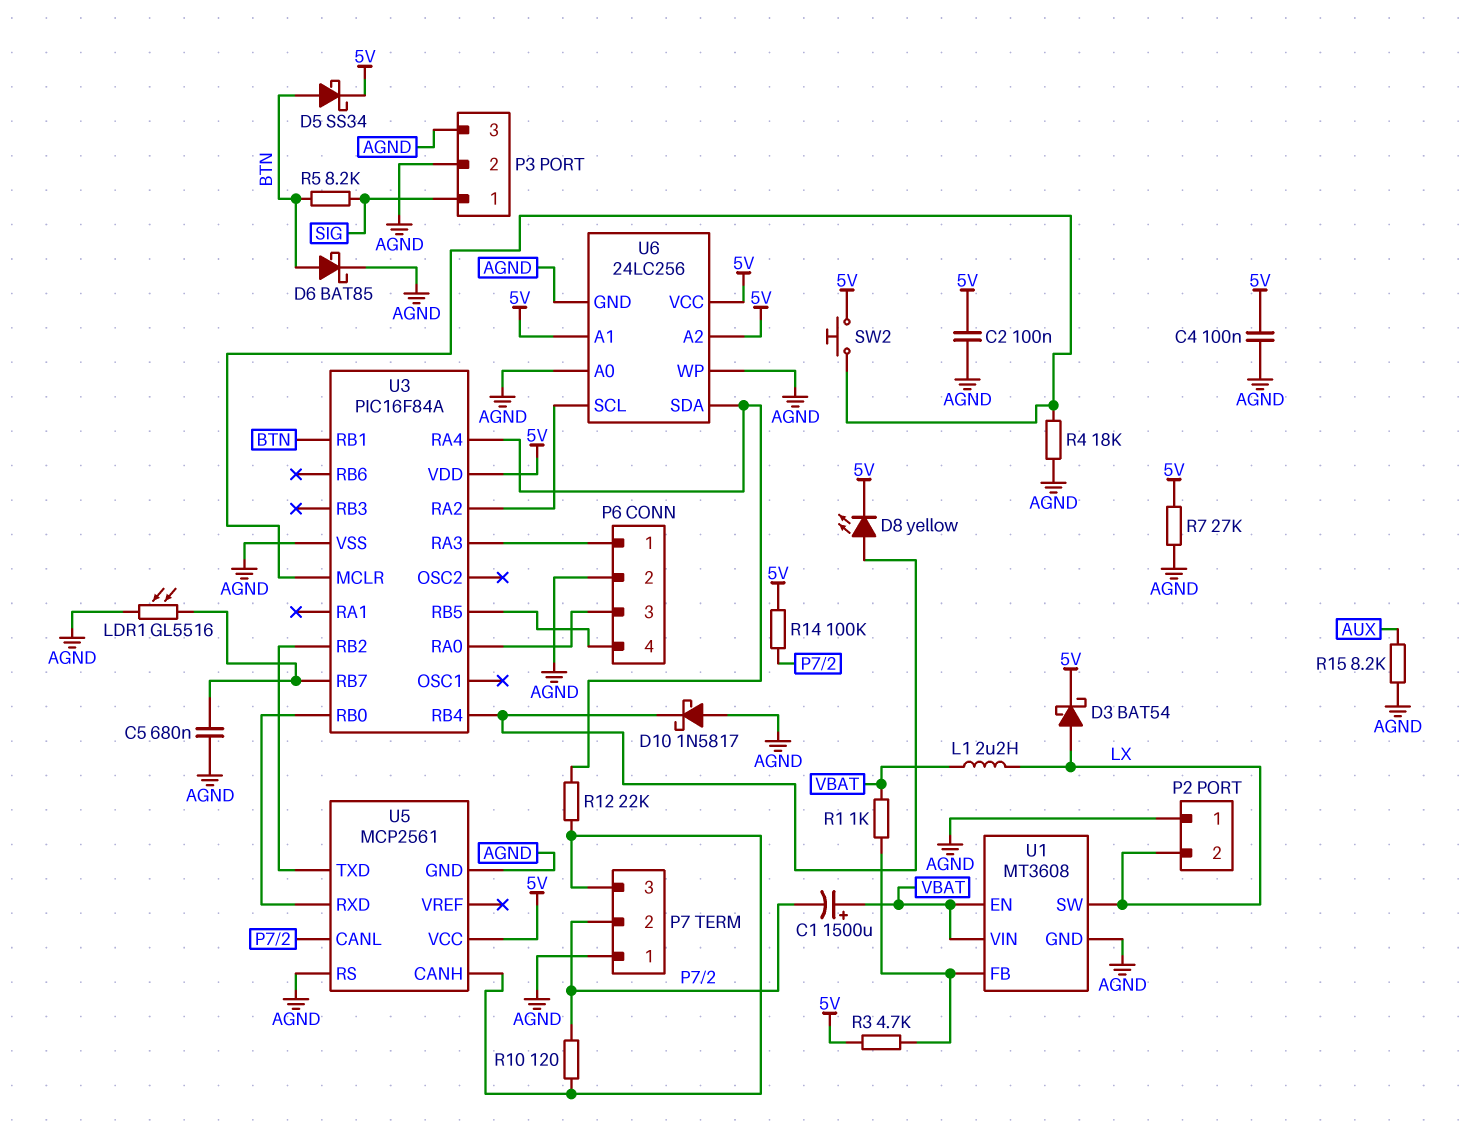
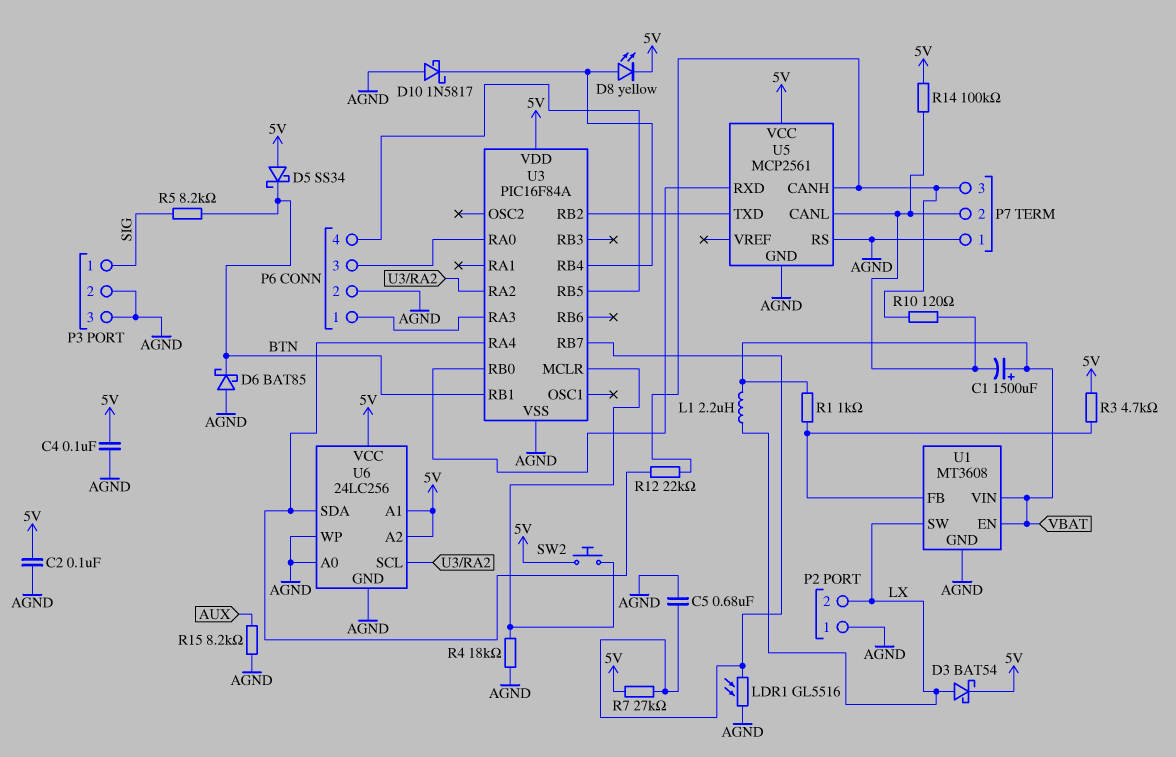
D5: schottky SS34 (A BTN, K 5V) -> schottky SS34 (A 5V, K BTN)
D6: schottky BAT85 (A BTN, K AGND) -> schottky BAT85 (A AGND, K BTN)
R7: 27k (5V, AGND) -> 27k (5V, U3/RB7)

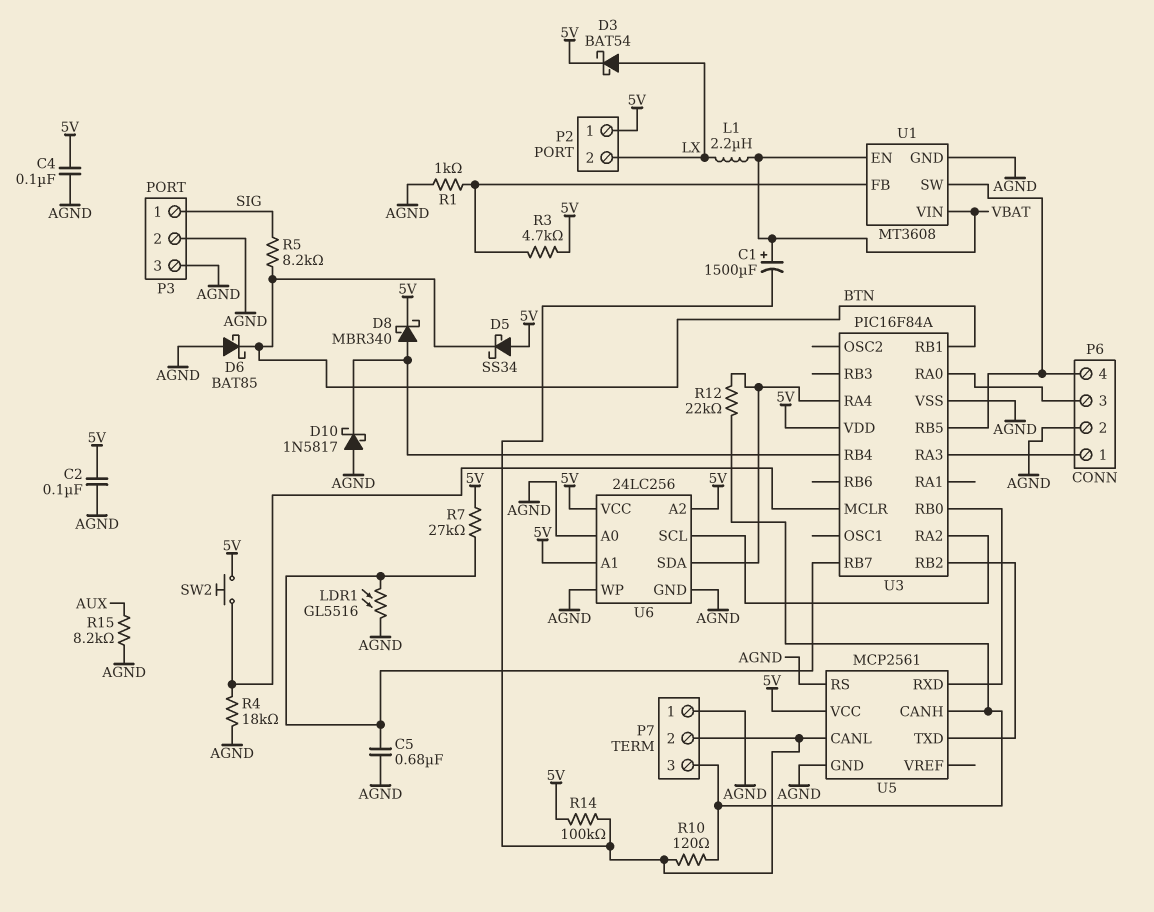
D8: LED yellow (A U3/RB4, K 5V) -> schottky MBR340 (A U3/RB4, K 5V)
P2 pin 1: AGND -> 5V
R1: 1k (U1/FB, VBAT) -> 1k (AGND, U1/FB)
U1 pin SW: LX -> P6/4

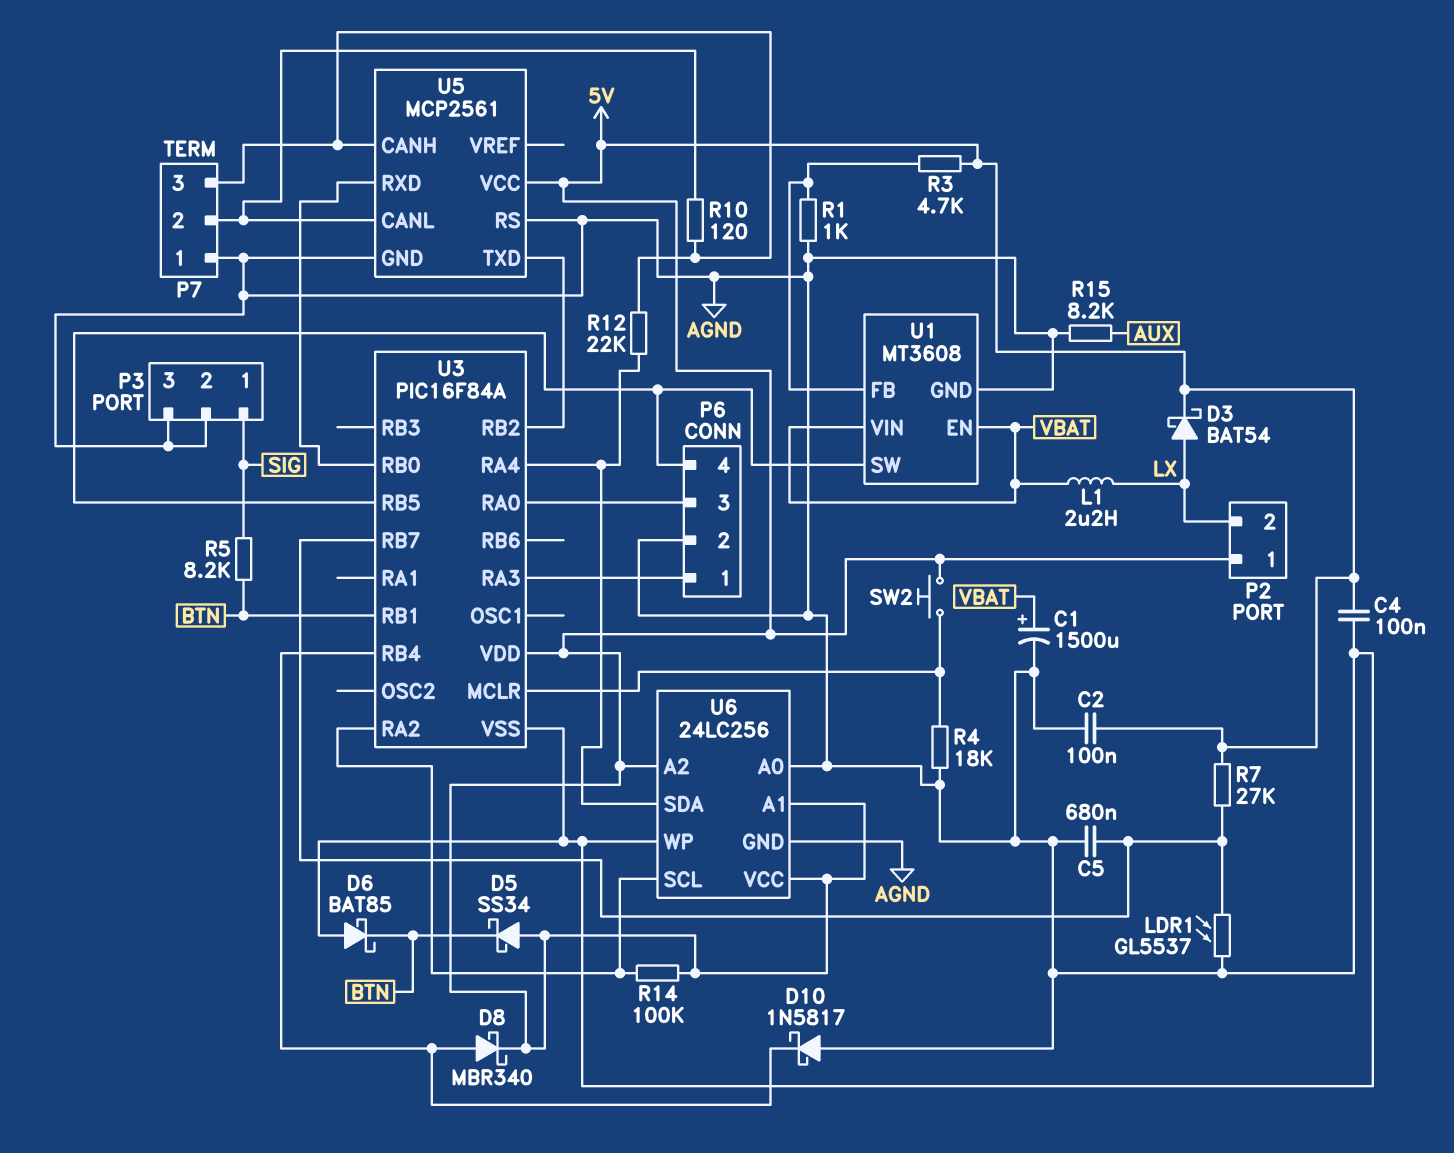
C1: 1500uF (plus VBAT, minus P7/2) -> 1500uF (plus VBAT, minus AGND)
LDR1: GL5516 (AGND, U3/RB7) -> GL5537 (AGND, U3/RB7)
R14: 100k (5V, P7/2) -> 100k (5V, U3/RA2)

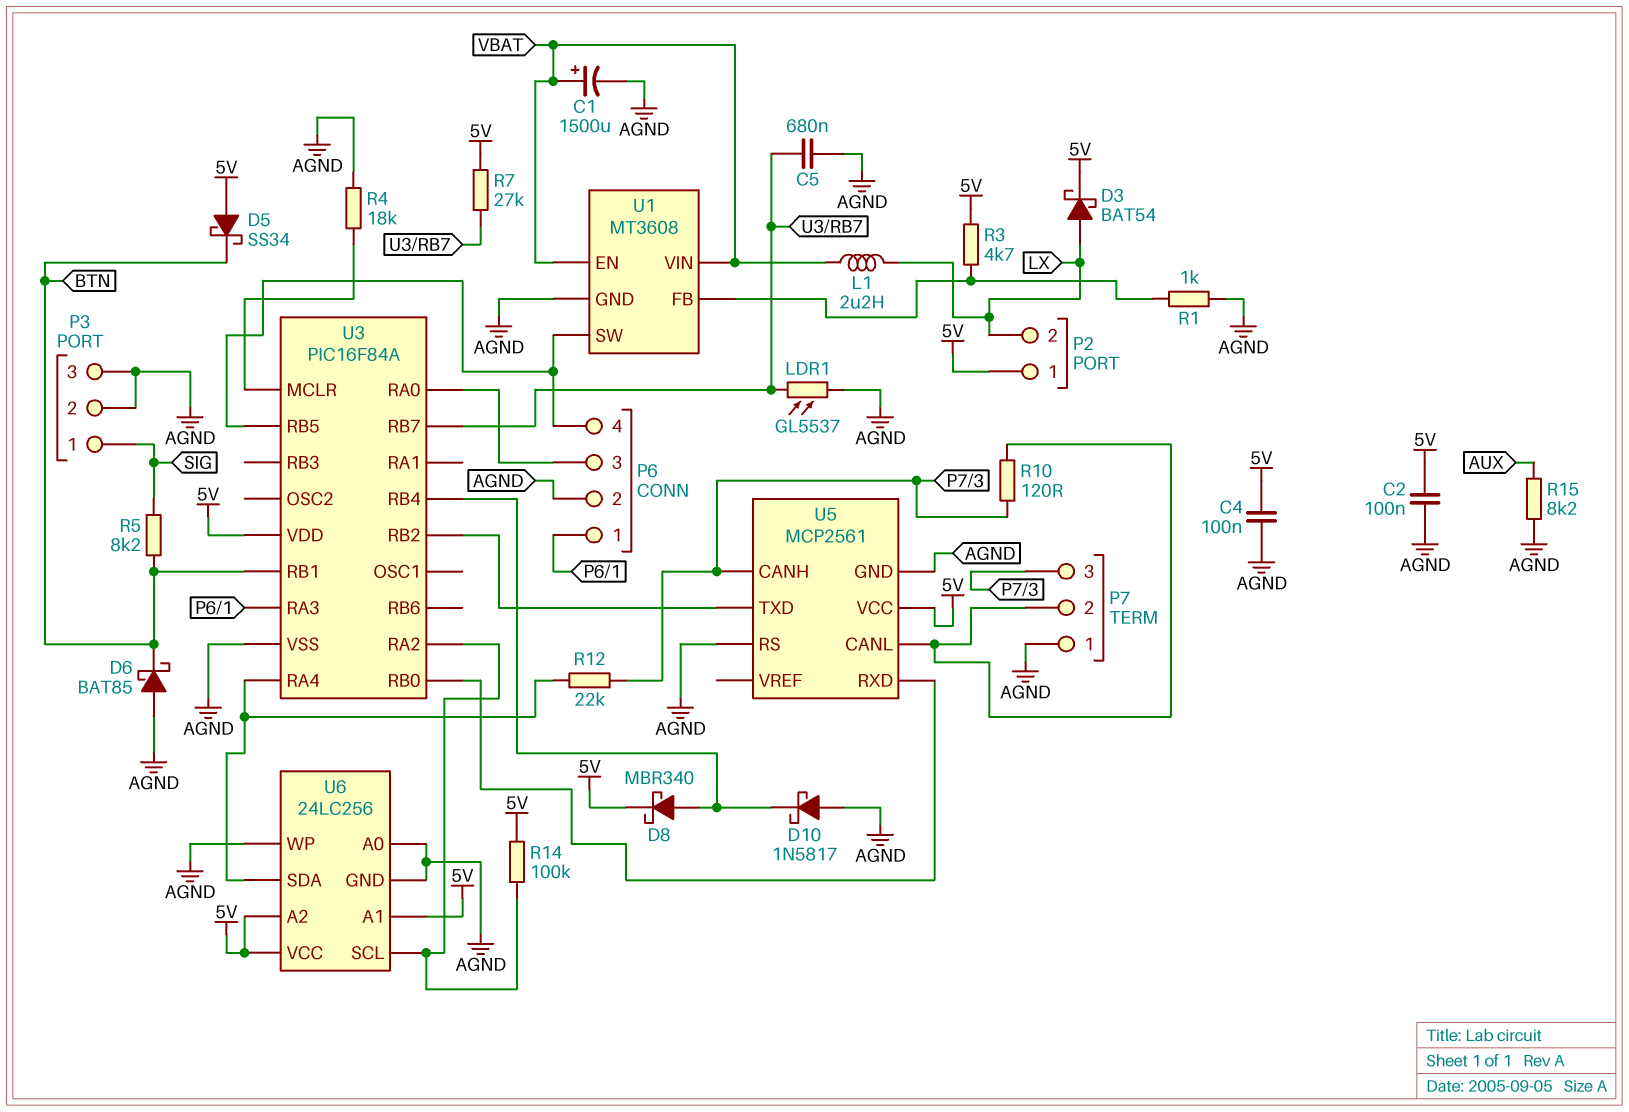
SW2: button (5V, U3/MCLR) -> none

